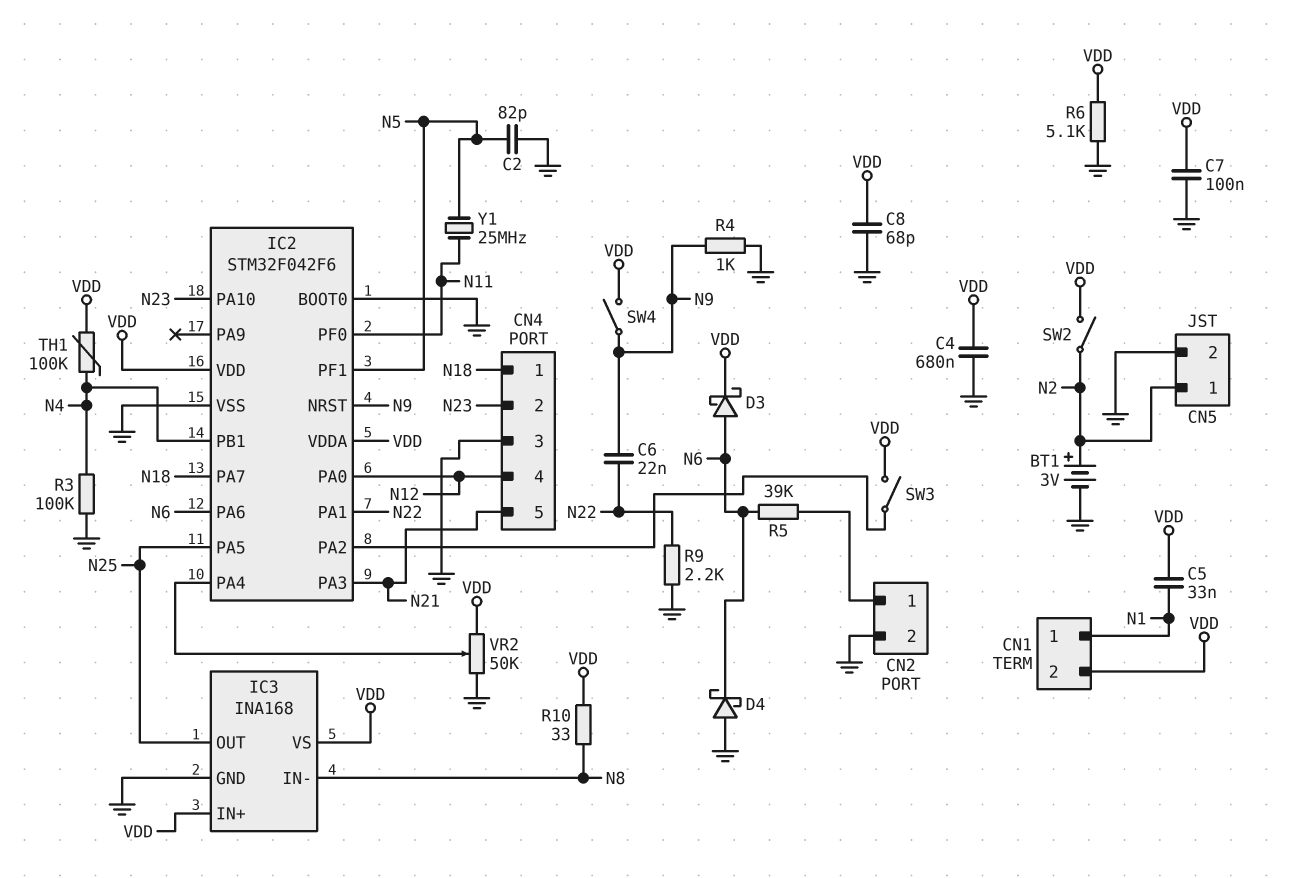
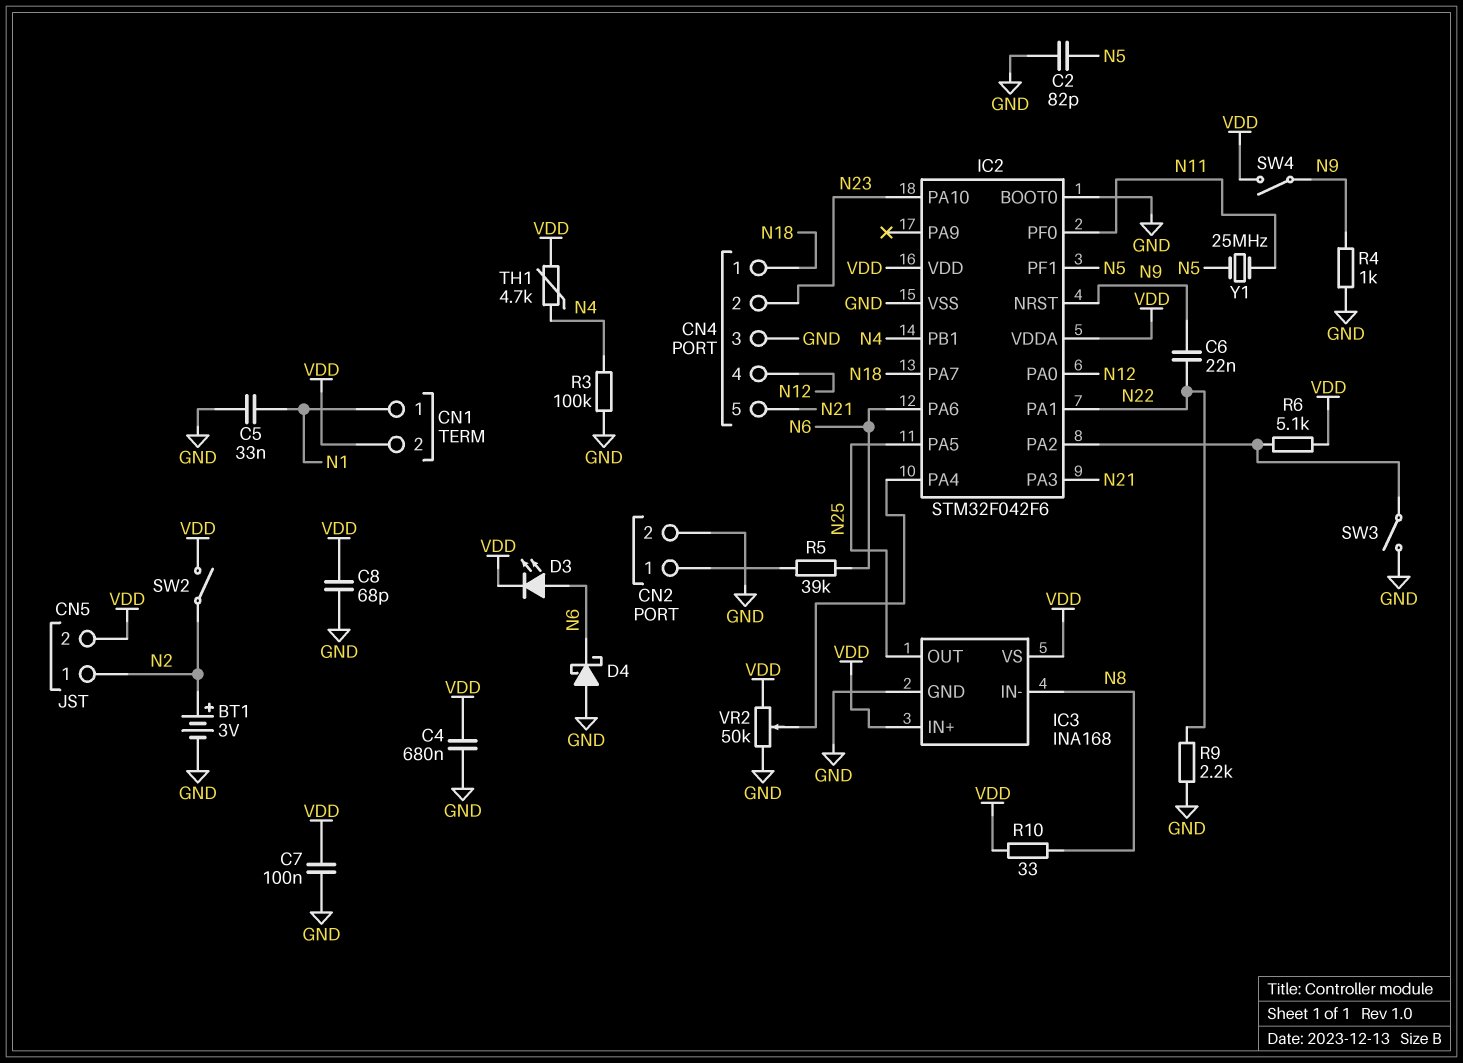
C5: 33nF (N1, VDD) -> 33nF (GND, N1)
CN5 pin 2: GND -> VDD
D3: schottky (A N6, K VDD) -> LED (A N6, K VDD)
R6: 5.1k (GND, VDD) -> 5.1k (IC2/PA2, VDD)
SW3: switch (IC2/PA2, VDD) -> switch (GND, IC2/PA2)
TH1: 100k (N4, VDD) -> 4.7k (N4, VDD)

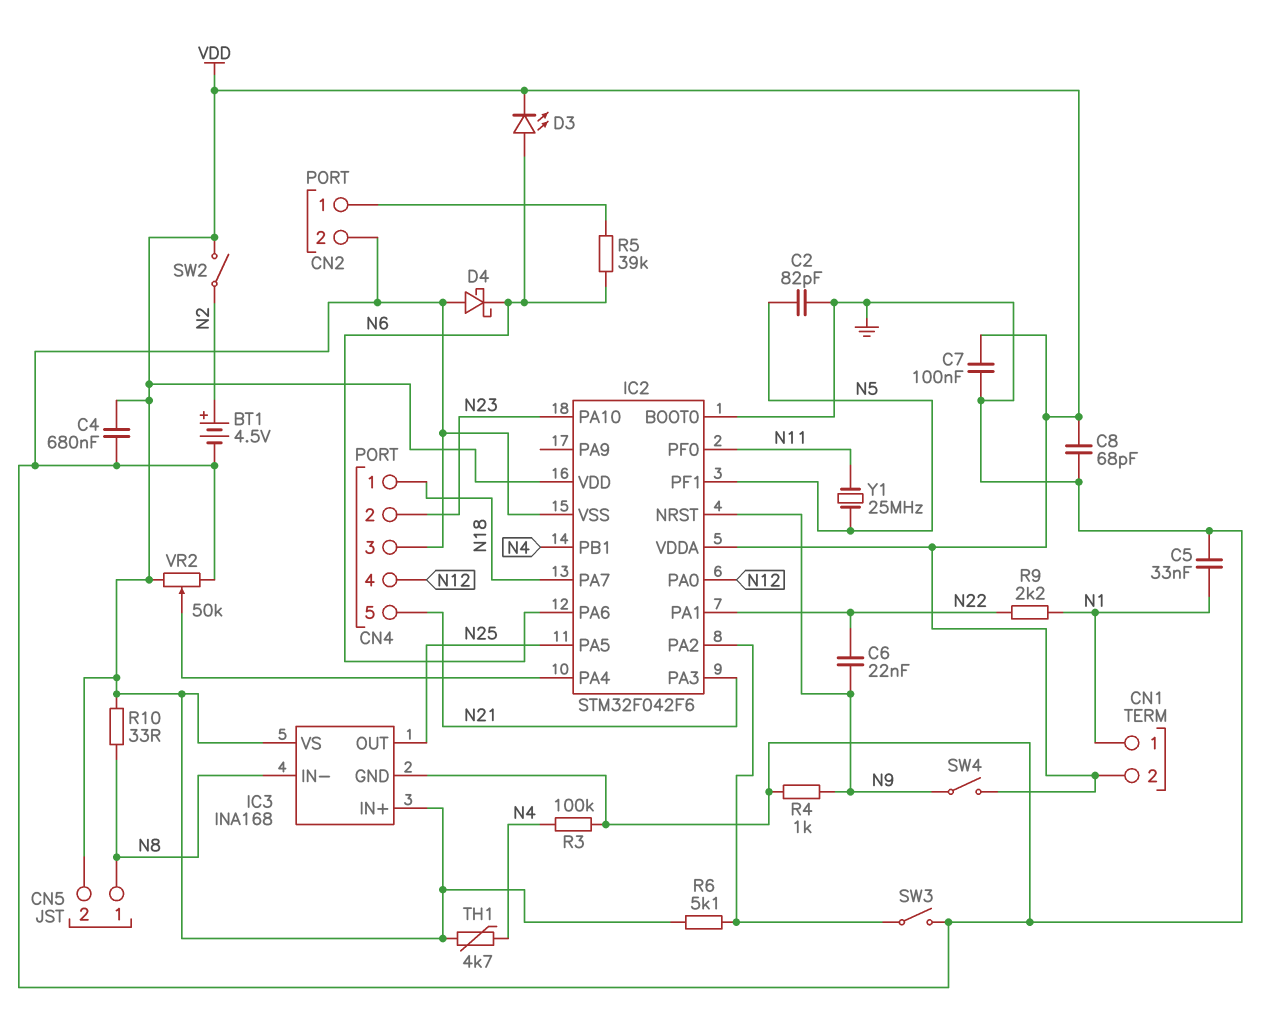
BT1: 3V (plus N2, minus GND) -> 4.5V (plus N2, minus GND)
CN5 pin 1: N2 -> N8
R9: 2.2k (GND, N22) -> 2.2k (N1, N22)

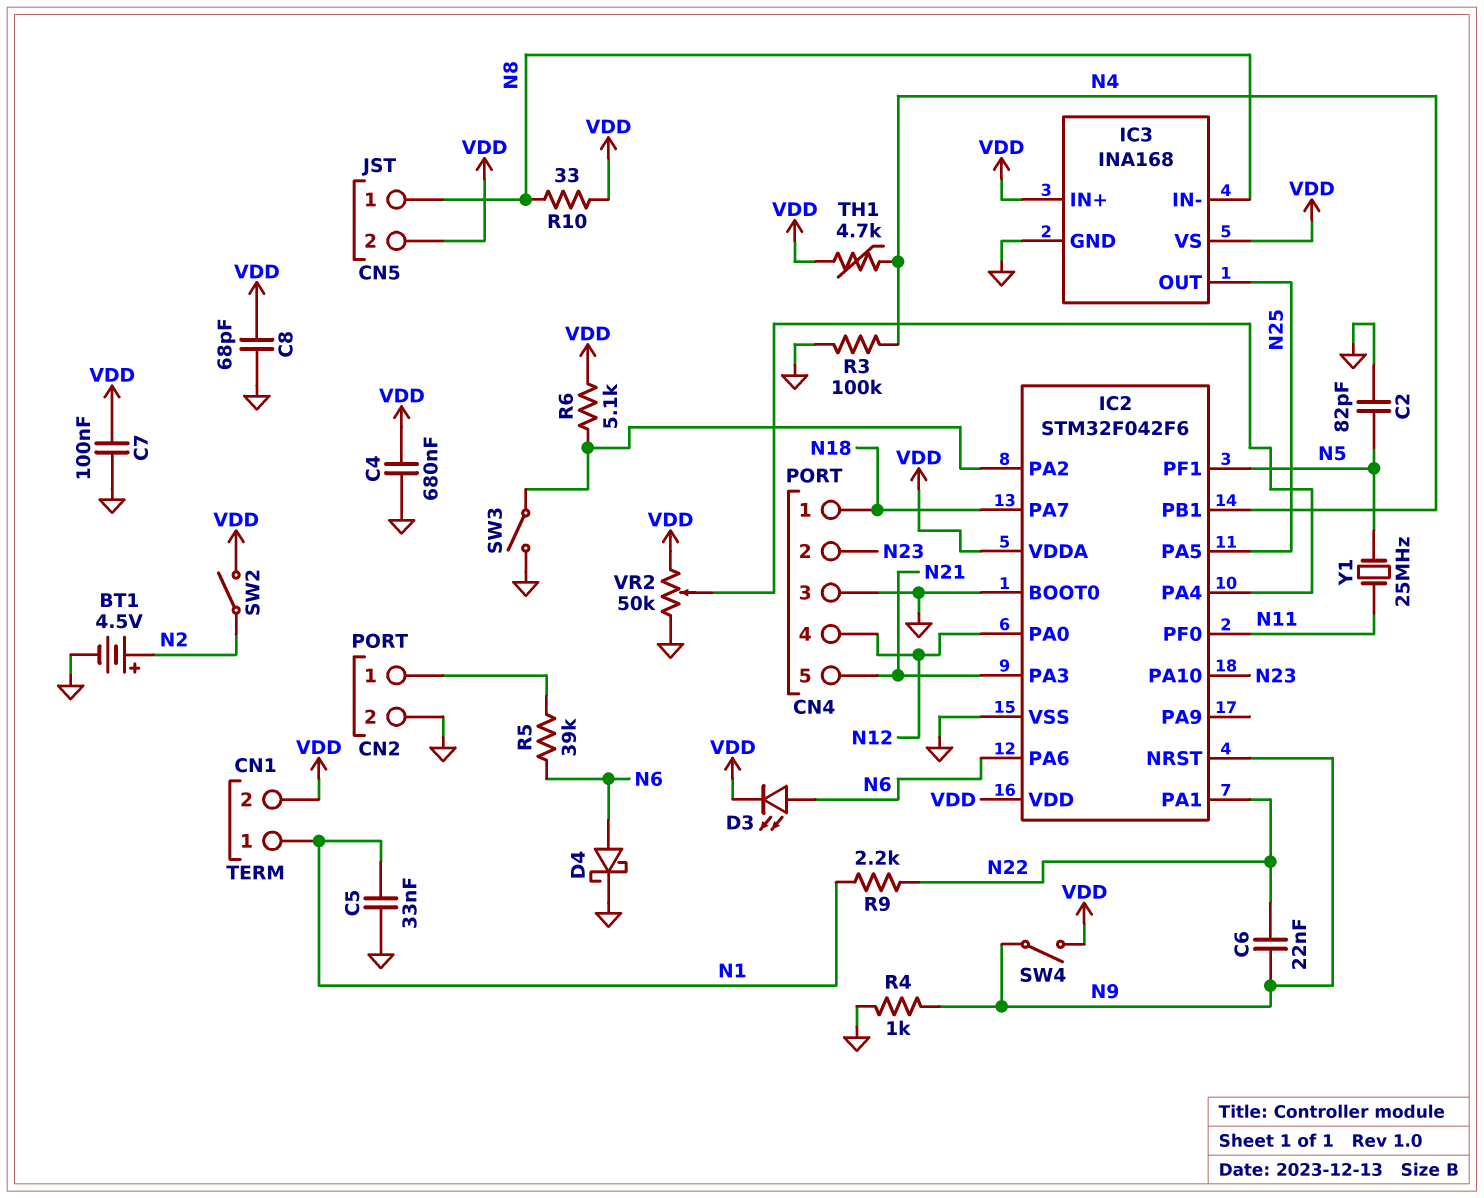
D4: schottky (A GND, K N6) -> schottky (A N6, K GND)

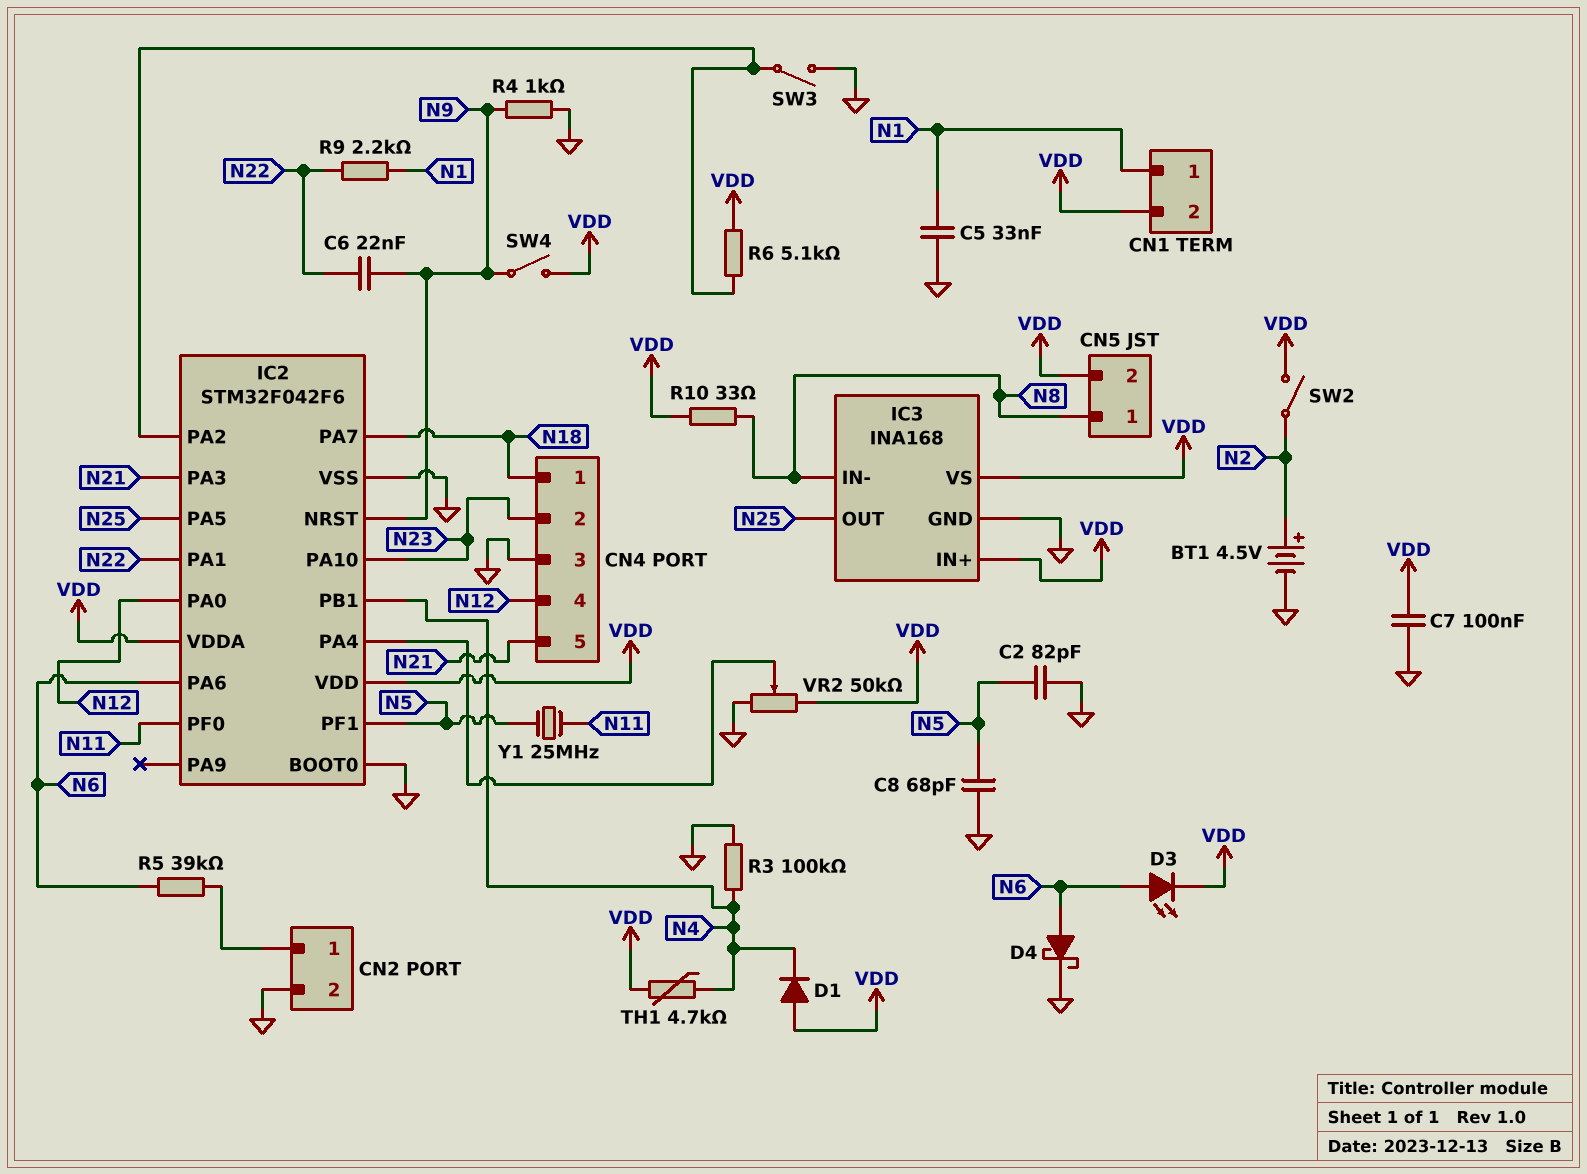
C4: 680nF (GND, VDD) -> none
C8: 68pF (GND, VDD) -> 68pF (GND, N5)
D1: none -> diode (A VDD, K N4)

